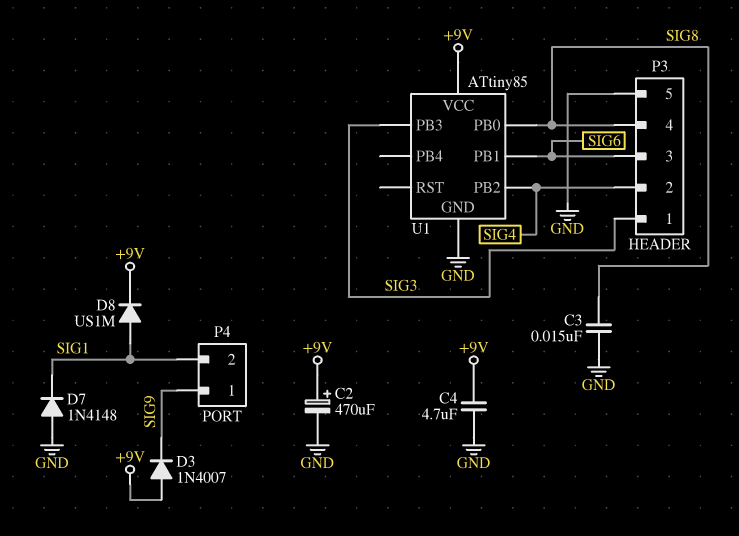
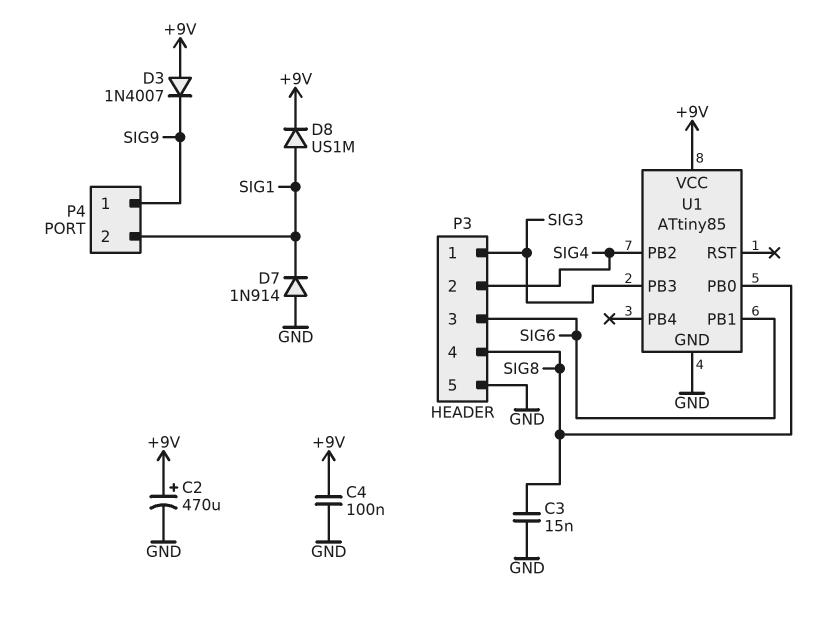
C4: 4.7uF (+9V, GND) -> 100nF (+9V, GND)
D7: diode 1N4148 (A GND, K SIG1) -> diode 1N914 (A GND, K SIG1)

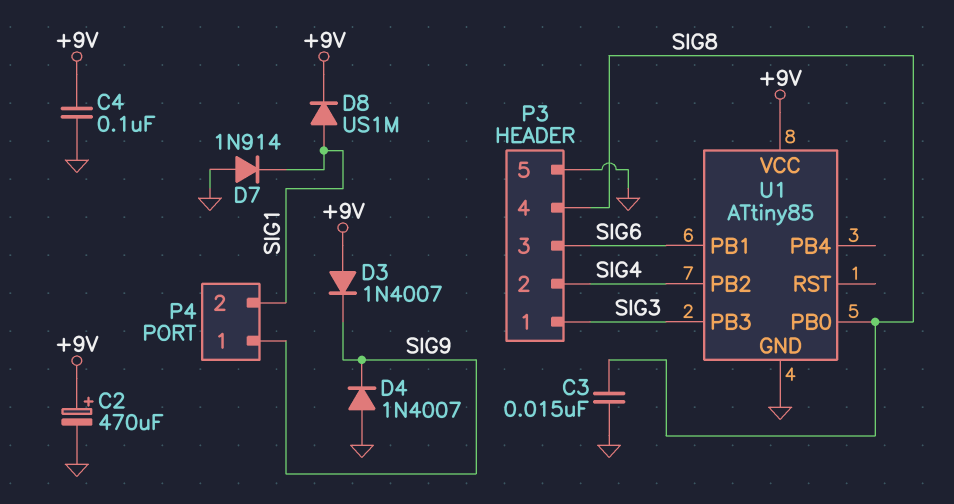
D4: none -> diode 1N4007 (A GND, K SIG9)

